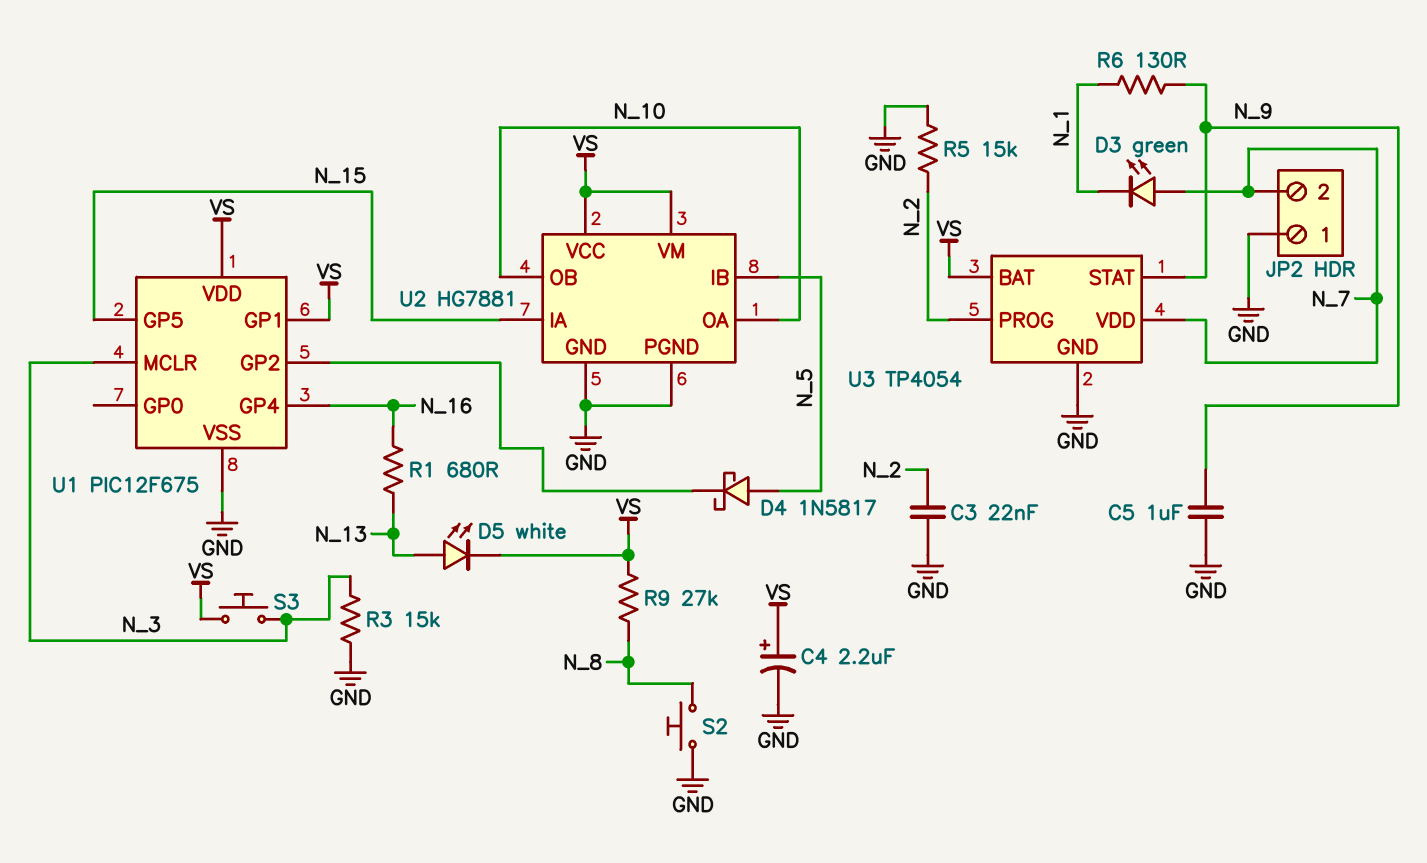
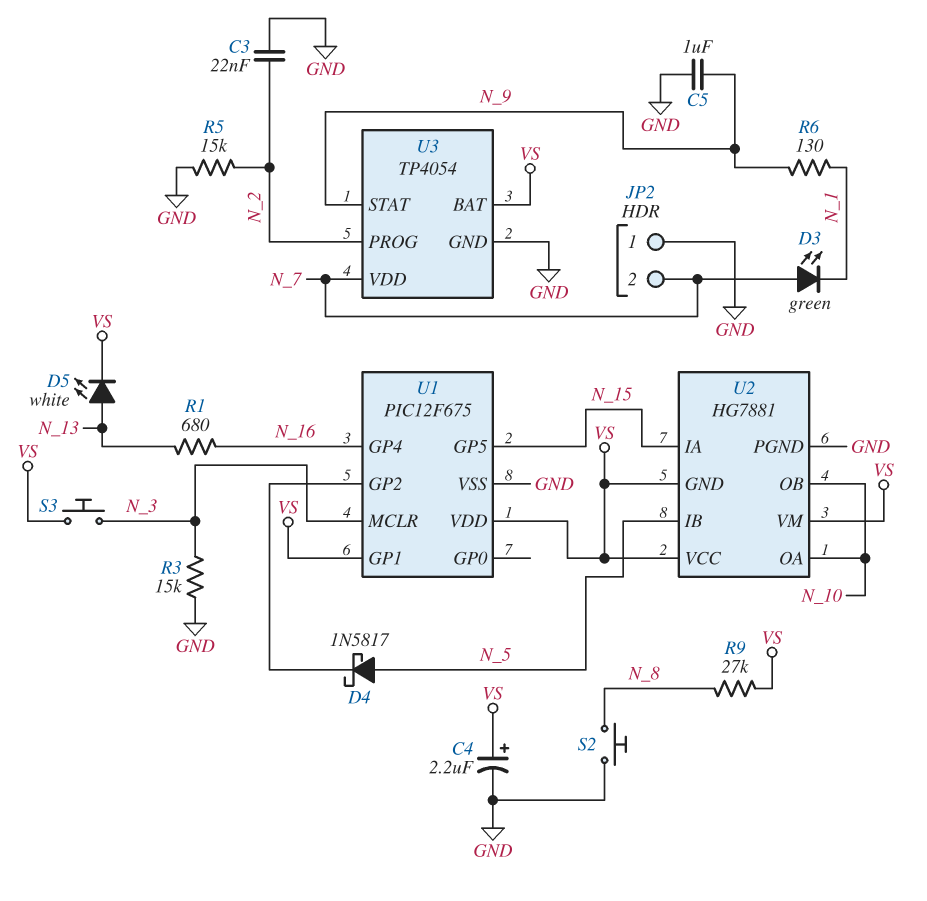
U2 pin GND: GND -> VS

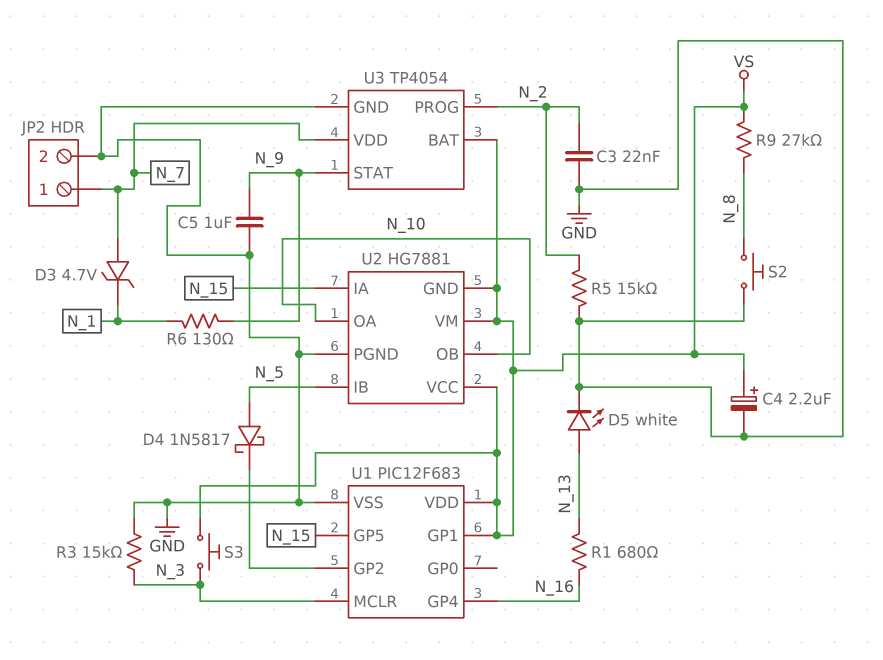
D3: LED green (A N_7, K N_1) -> zener 4.7V (A N_7, K N_1)
D5: LED white (A N_13, K VS) -> LED white (A N_13, K GND)
JP2 pin 1: GND -> N_7
JP2 pin 2: N_7 -> GND
U1: PIC12F675 -> PIC12F683

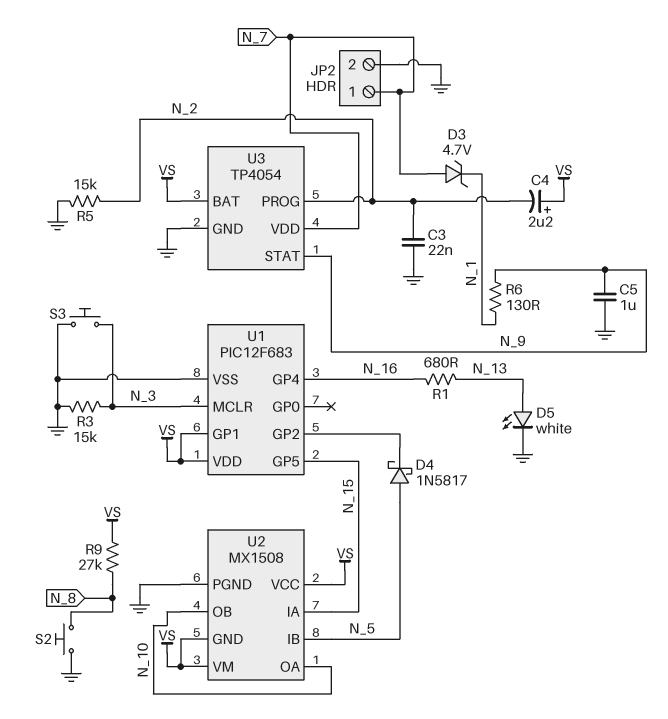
C4: 2.2uF (plus VS, minus GND) -> 2.2uF (plus VS, minus N_2)
S3: button (N_3, VS) -> button (GND, N_3)
U2: HG7881 -> MX1508

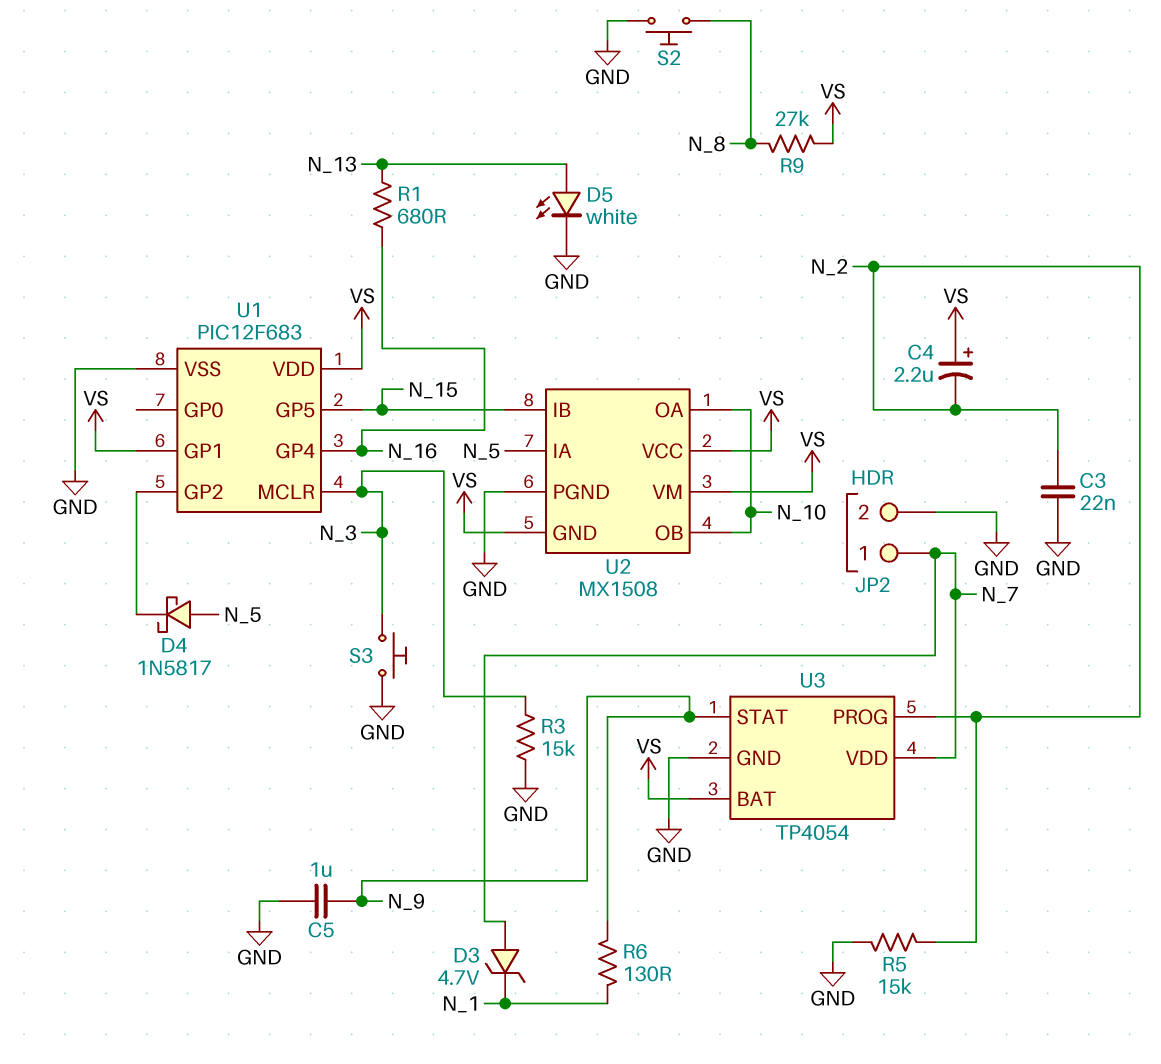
U2 pin IA: N_15 -> N_5
U2 pin IB: N_5 -> N_15

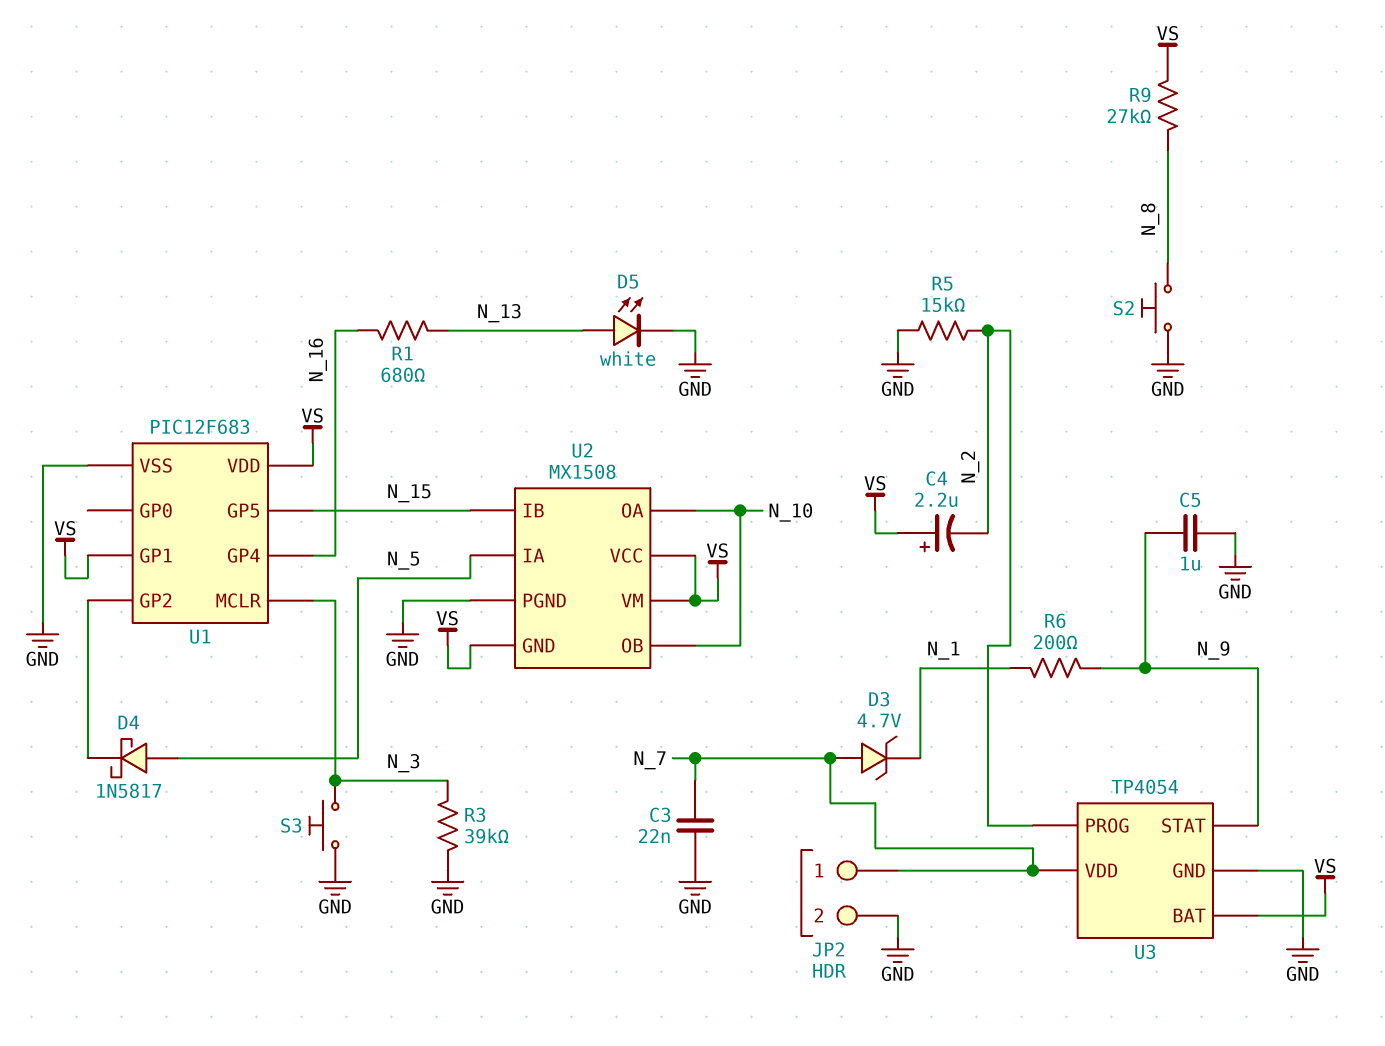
C3: 22nF (GND, N_2) -> 22nF (GND, N_7)
R3: 15k (GND, N_3) -> 39k (GND, N_3)
R6: 130 (N_1, N_9) -> 200 (N_1, N_9)

